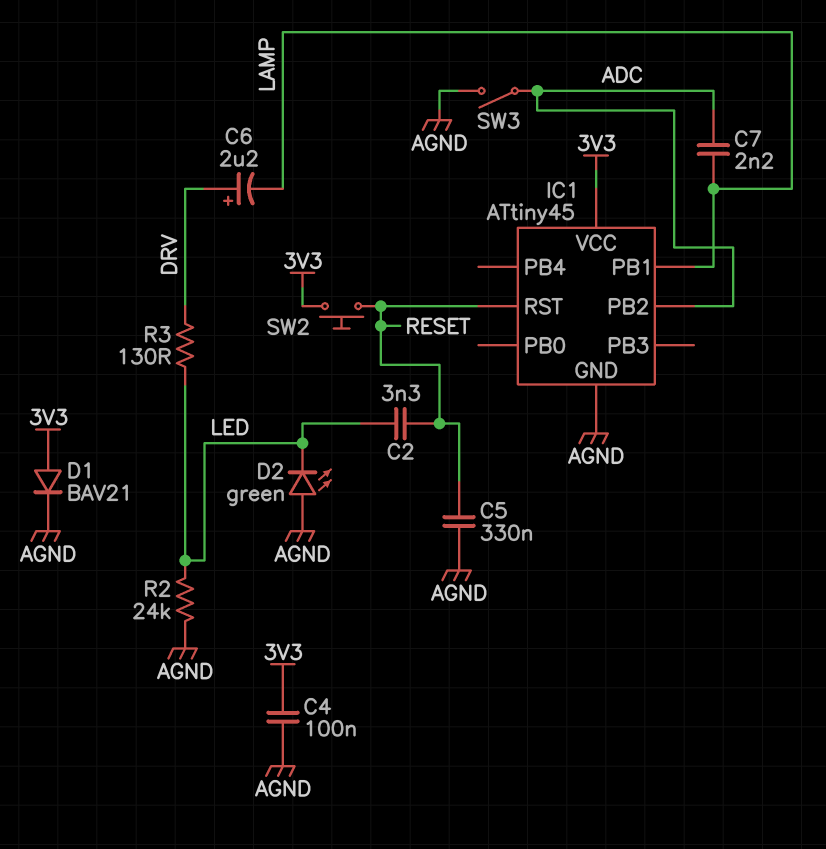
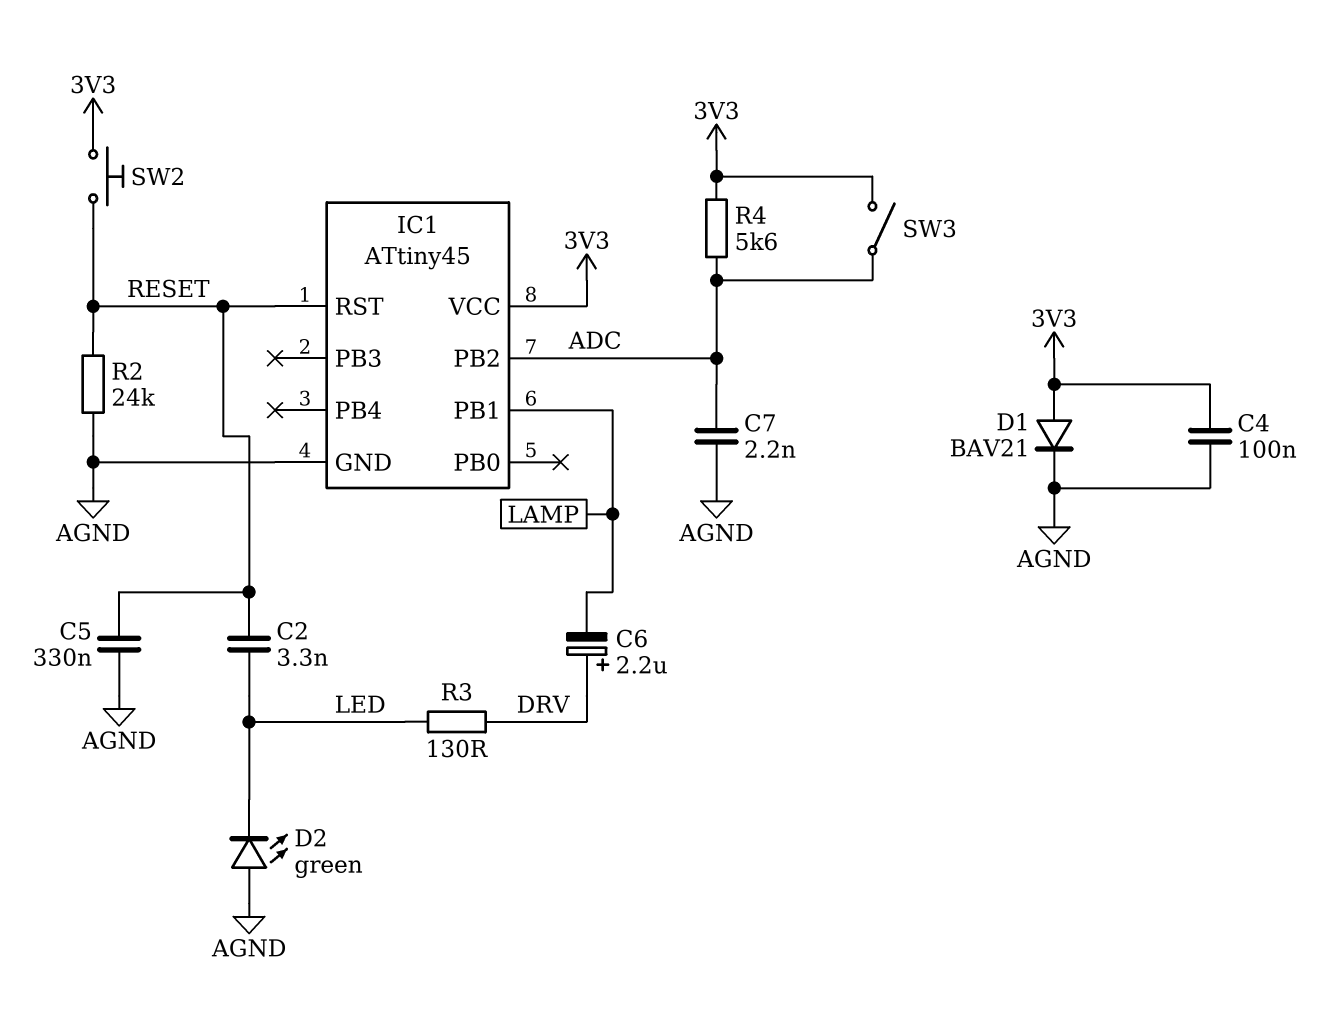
C7: 2.2nF (ADC, LAMP) -> 2.2nF (ADC, AGND)
R2: 24k (AGND, LED) -> 24k (AGND, RESET)
R4: none -> 5.6k (3V3, ADC)
SW3: switch (ADC, AGND) -> switch (3V3, ADC)

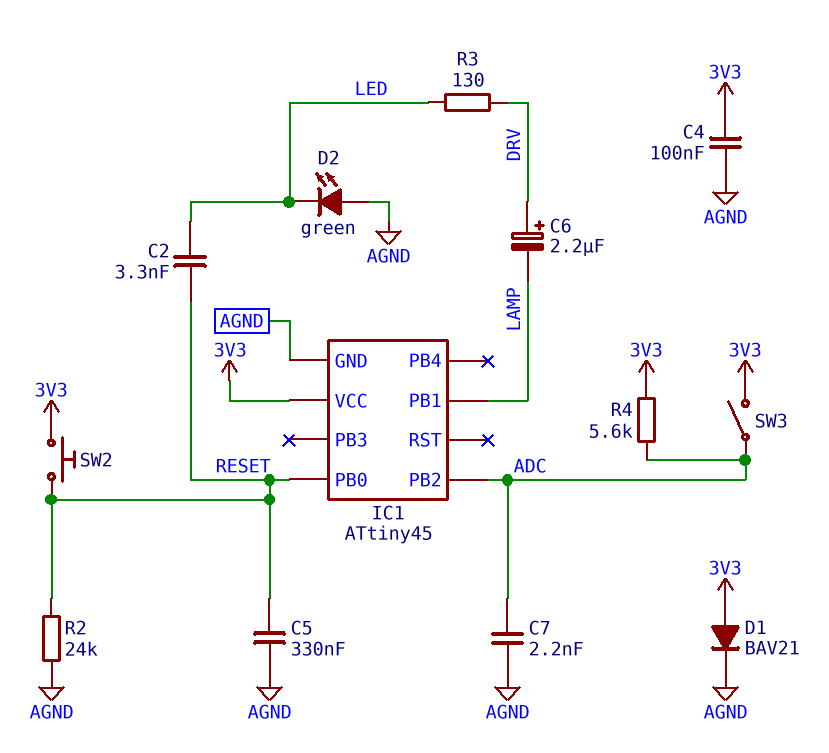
IC1 pin PB0: none -> RESET
IC1 pin RST: RESET -> none

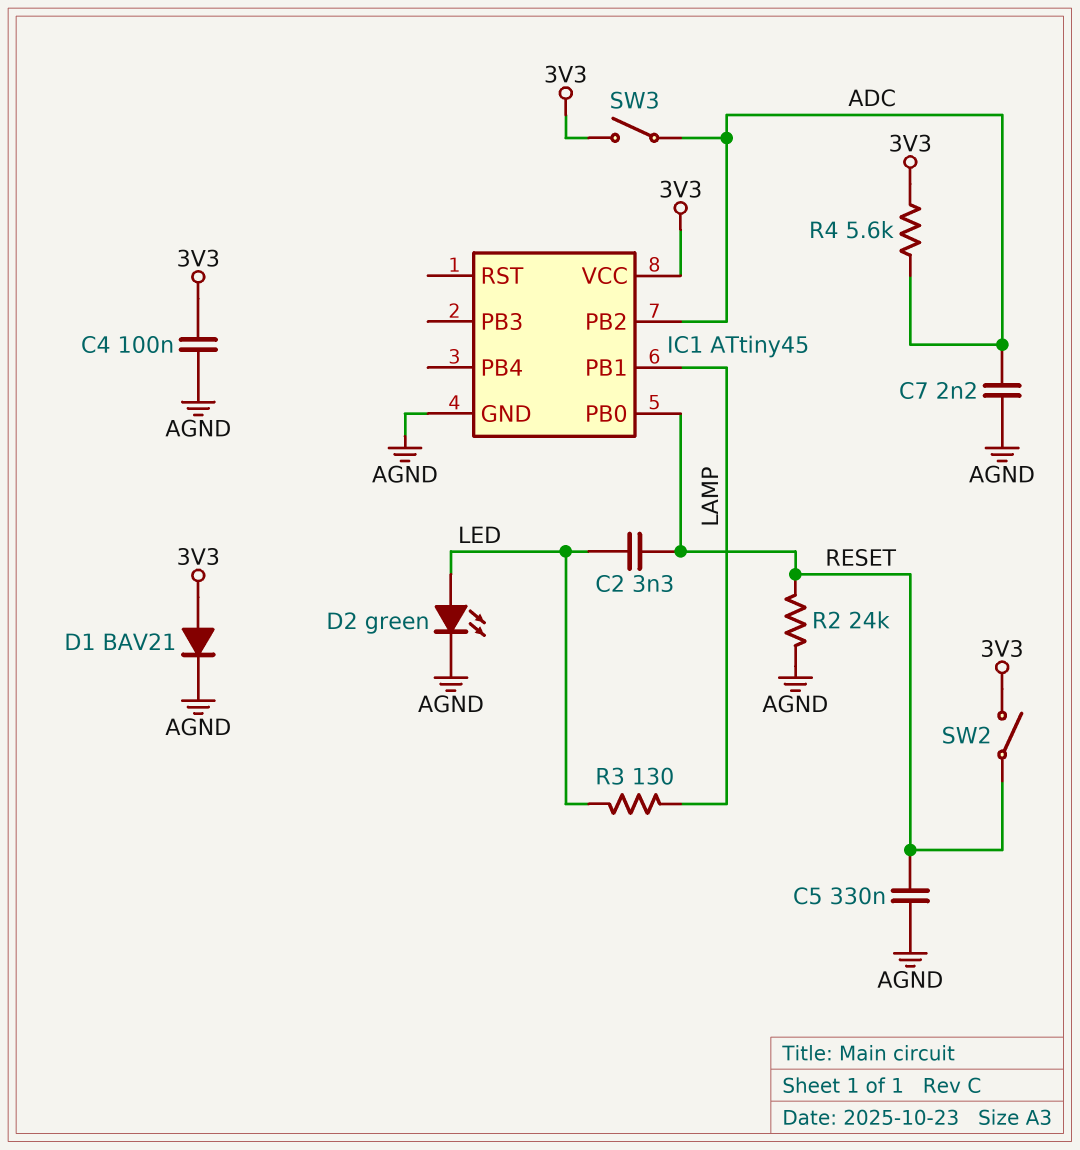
C6: 2.2uF (plus DRV, minus LAMP) -> none
D2: LED green (A AGND, K LED) -> LED green (A LED, K AGND)
R3: 130 (DRV, LED) -> 130 (LAMP, LED)
SW2: button (3V3, RESET) -> switch (3V3, RESET)

